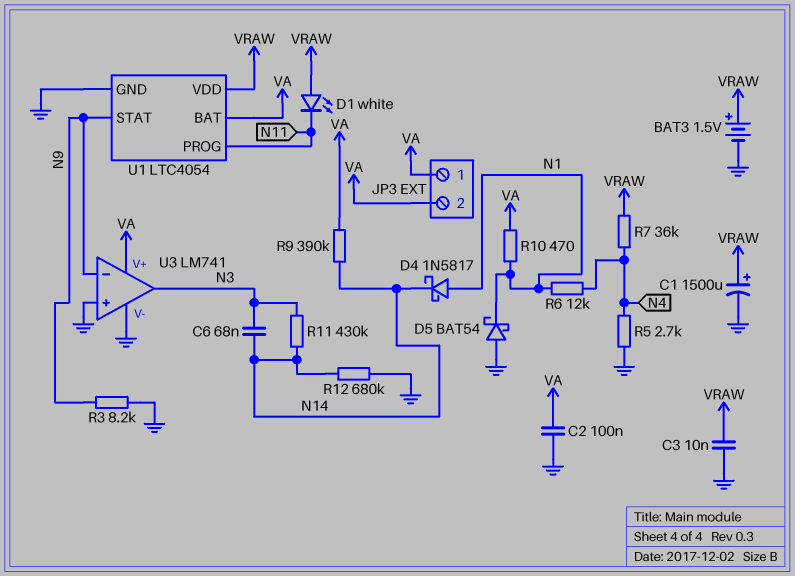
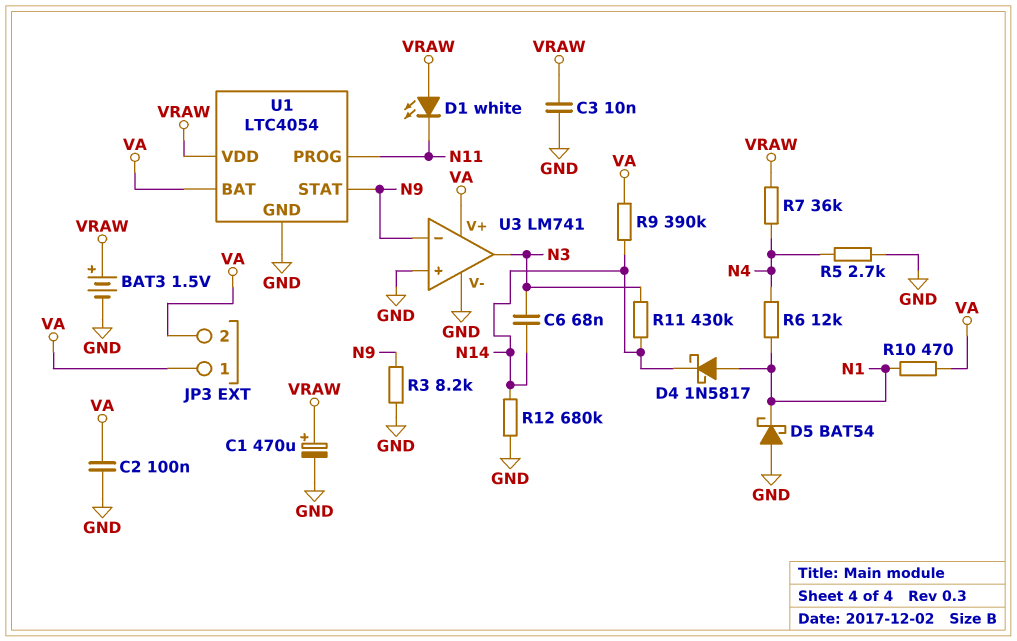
C1: 1500uF (plus VRAW, minus GND) -> 470uF (plus VRAW, minus GND)

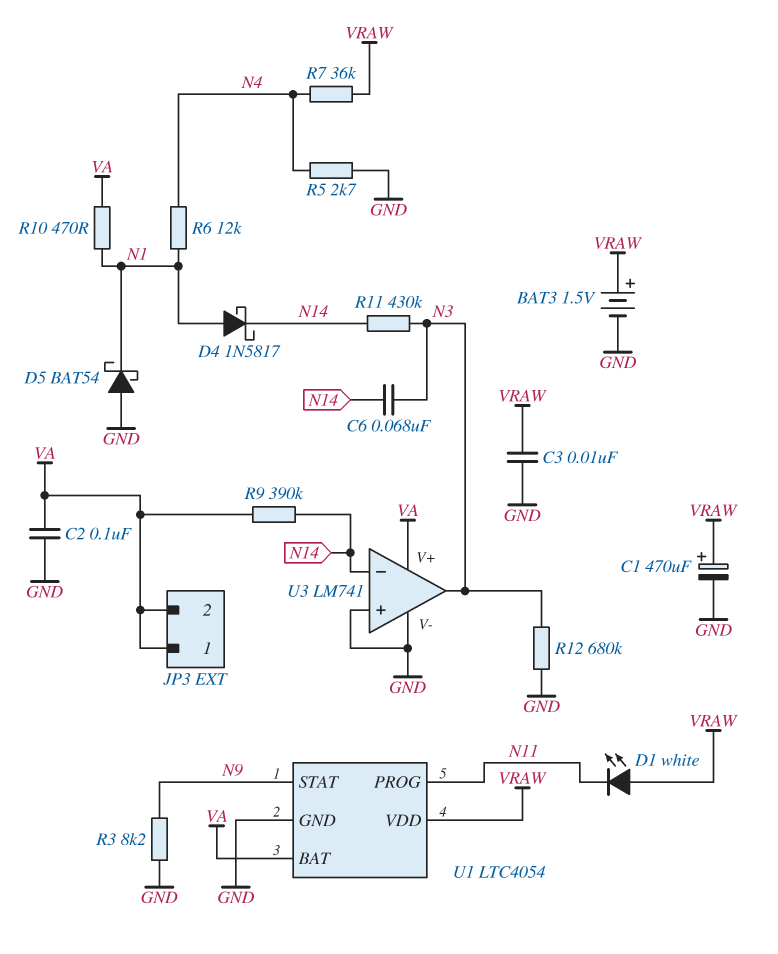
R12: 680k (GND, N14) -> 680k (GND, N3)
U3 pin in-: N9 -> N14

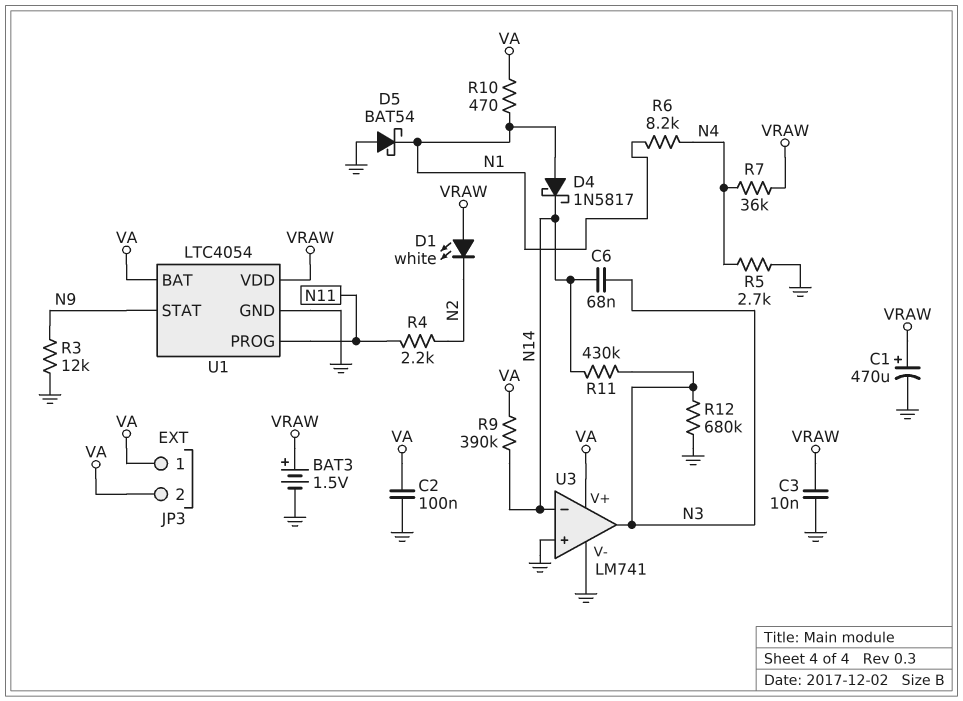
D1: LED white (A VRAW, K N11) -> LED white (A VRAW, K N2)
R3: 8.2k (GND, N9) -> 12k (GND, N9)
R4: none -> 2.2k (N2, N11)
R6: 12k (N1, N4) -> 8.2k (N1, N4)

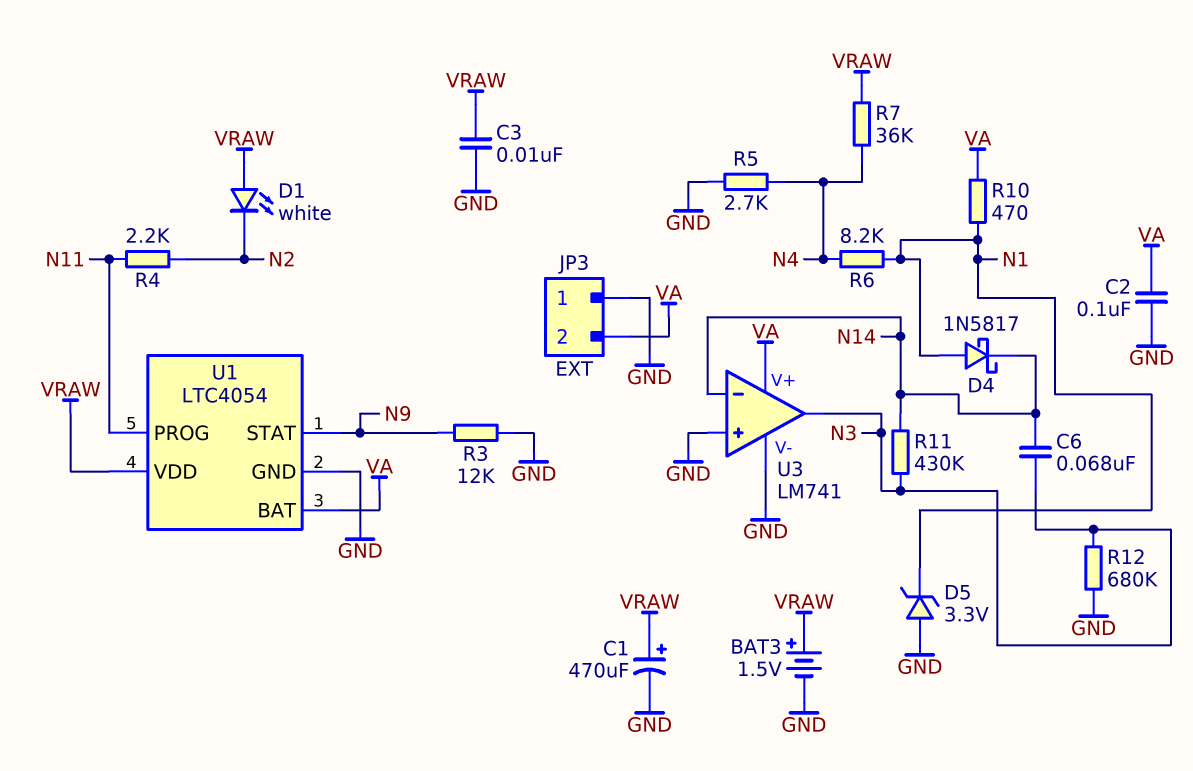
D5: schottky BAT54 (A GND, K N1) -> zener 3.3V (A GND, K N1)
JP3 pin 1: VA -> GND
R9: 390k (N14, VA) -> none

